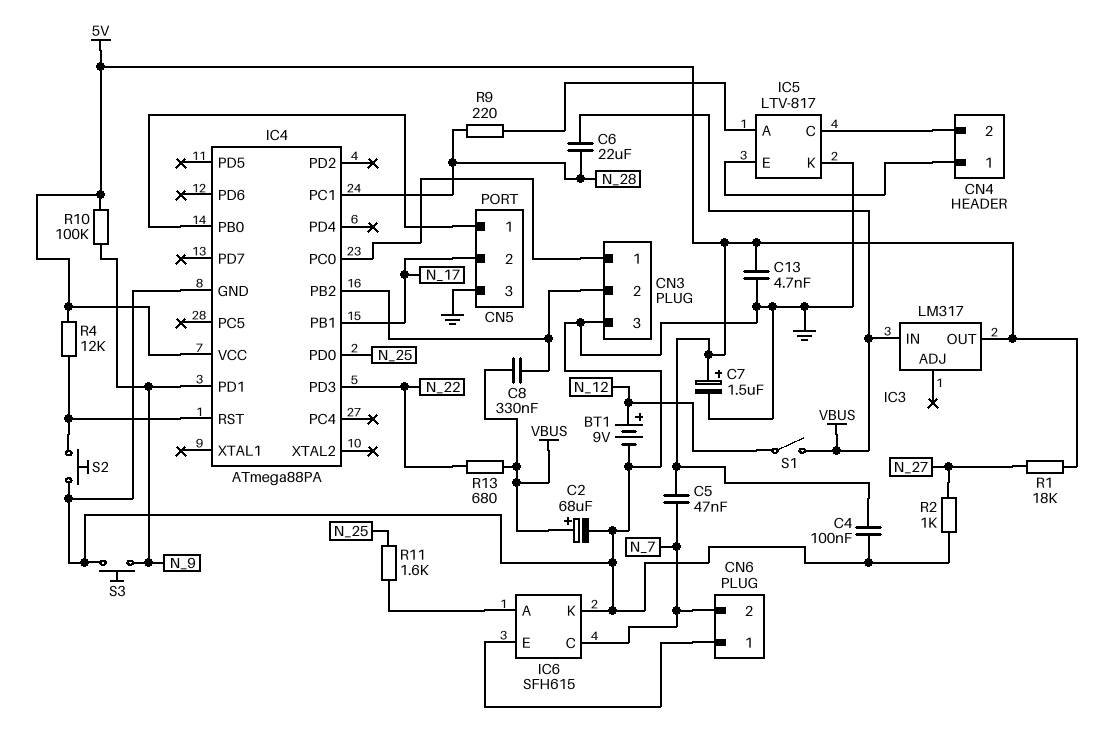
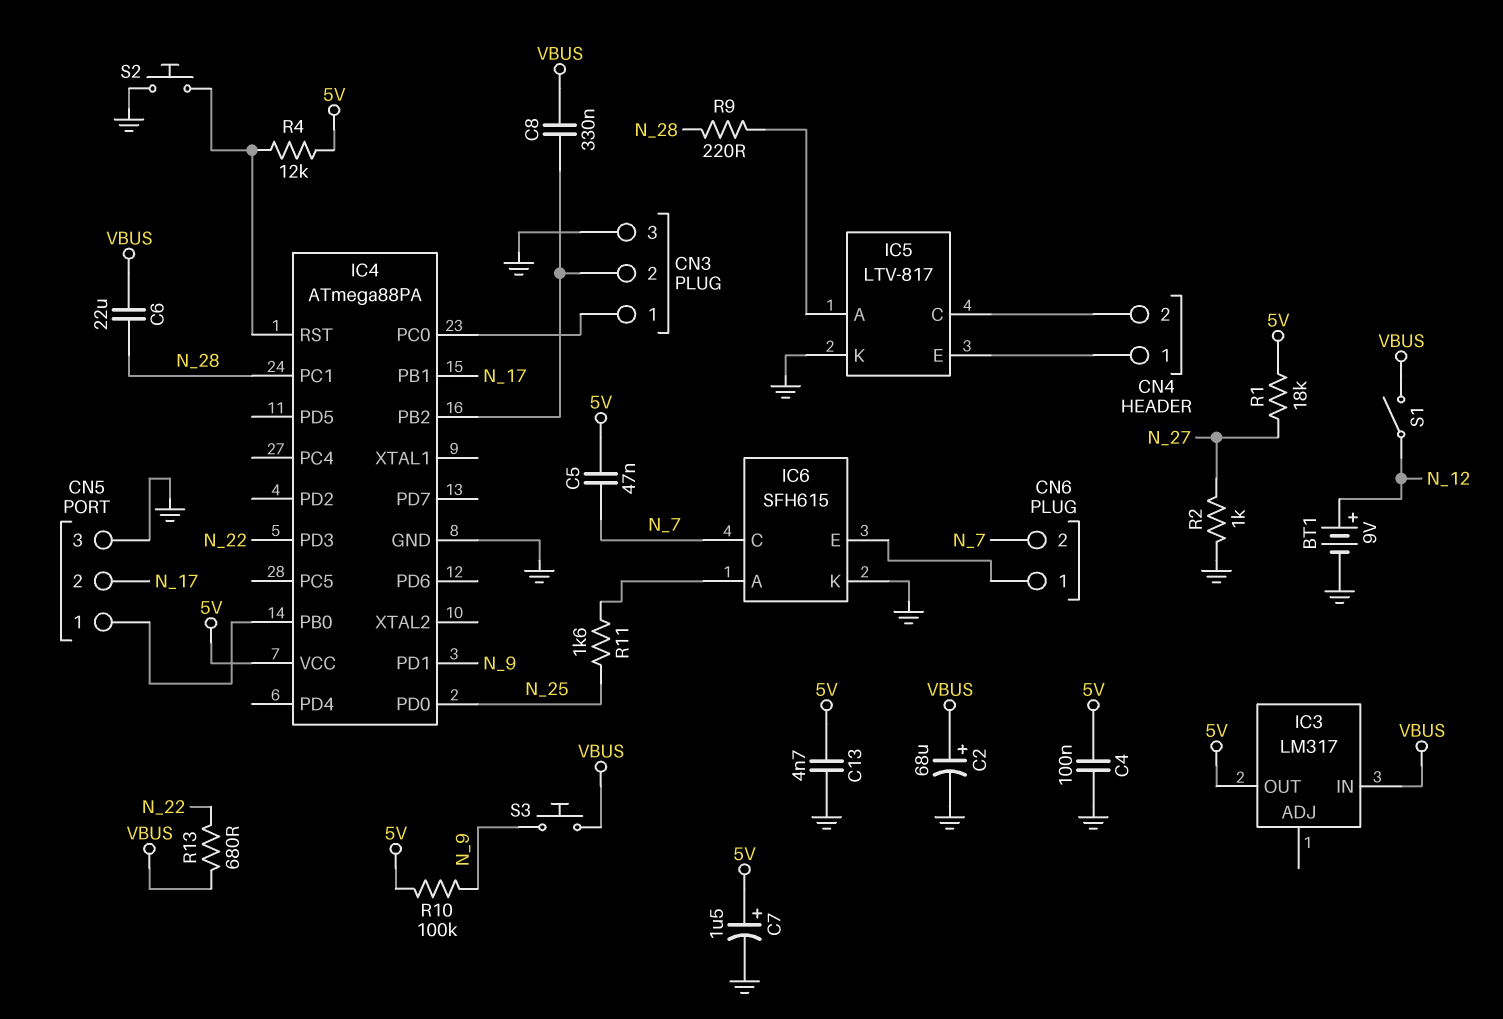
S3: button (GND, N_9) -> button (N_9, VBUS)

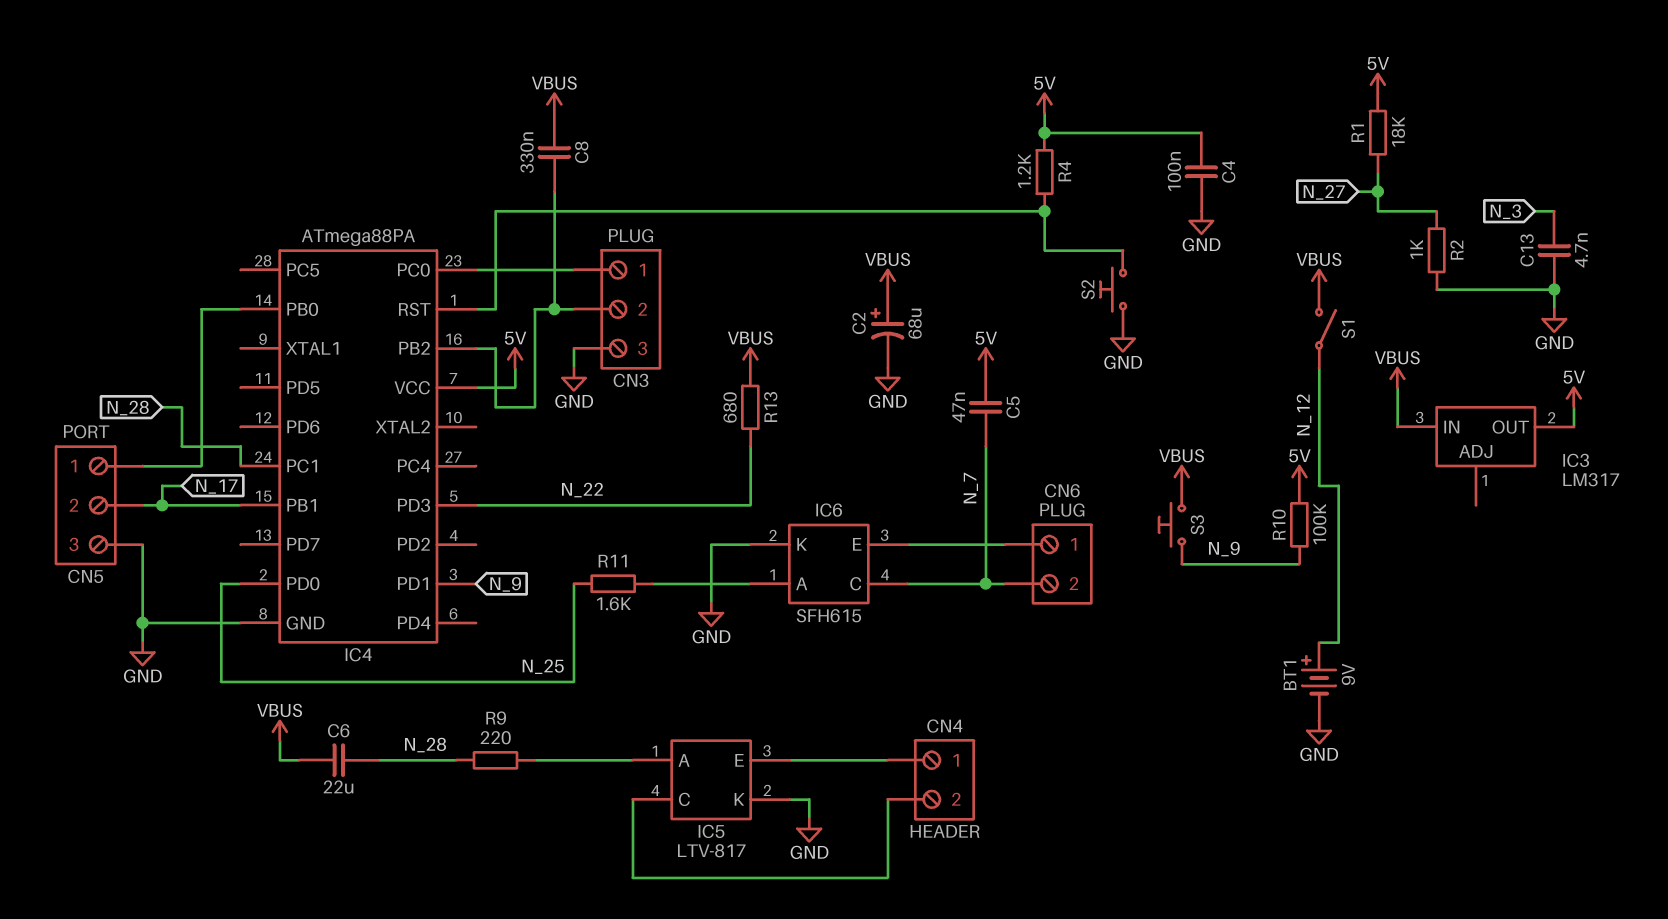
C7: 1.5uF (plus 5V, minus GND) -> none
C13: 4.7nF (5V, GND) -> 4.7nF (GND, N_3)
R4: 12k (5V, IC4/RST) -> 1.2k (5V, IC4/RST)

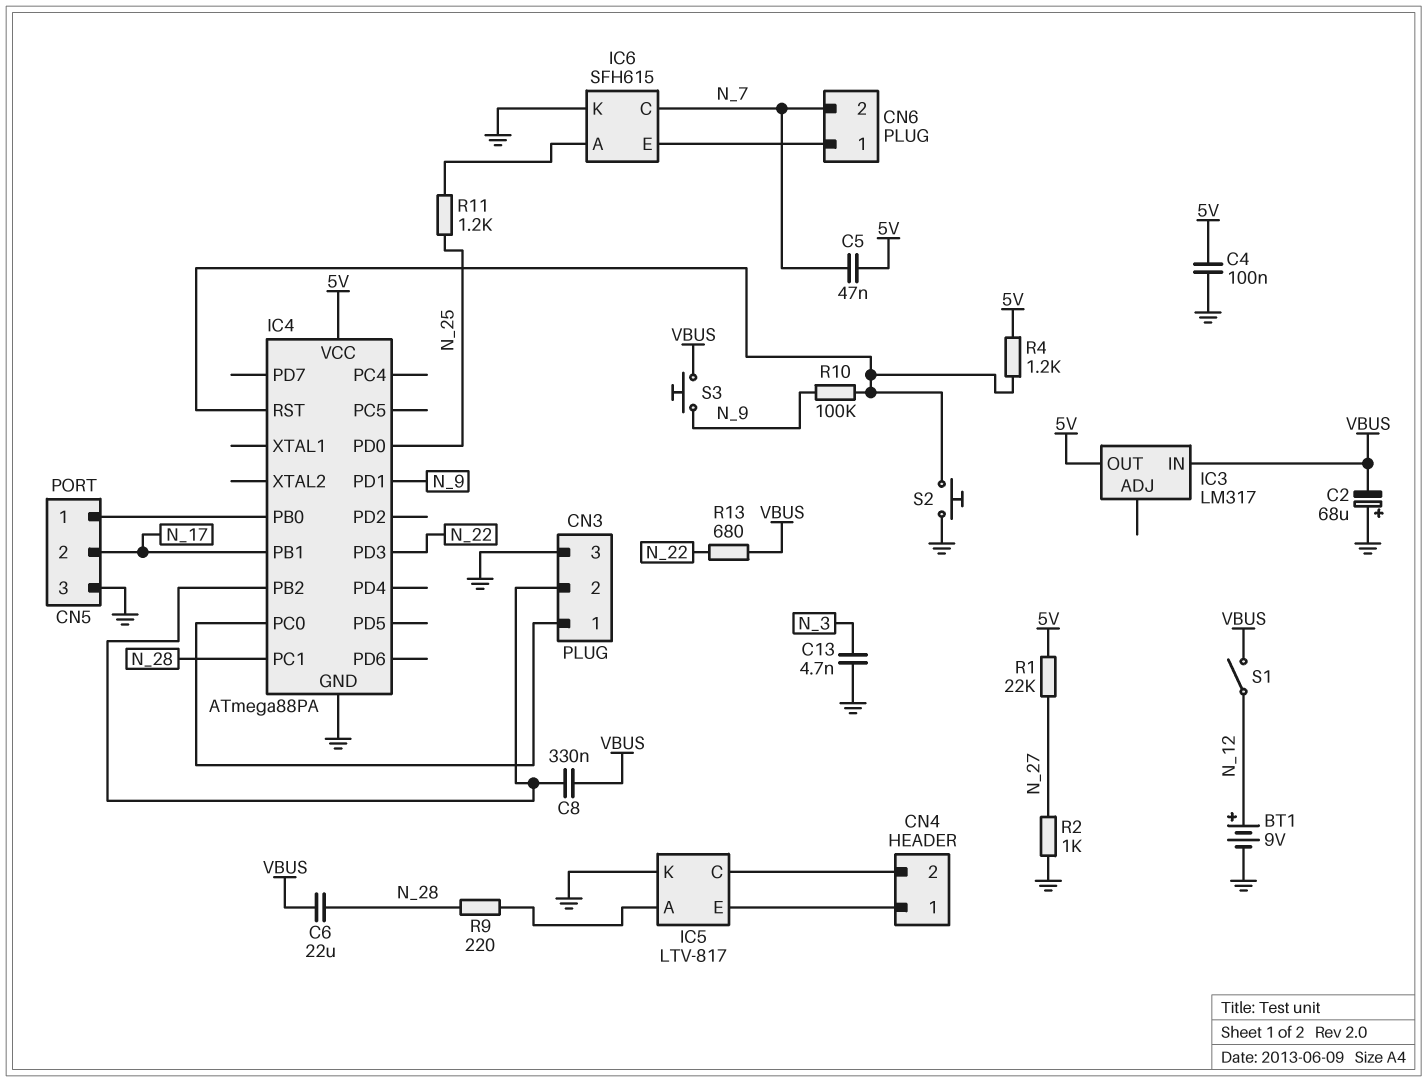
C2: 68uF (plus VBUS, minus GND) -> 68uF (plus GND, minus VBUS)
R1: 18k (5V, N_27) -> 22k (5V, N_27)
R10: 100k (5V, N_9) -> 100k (IC4/RST, N_9)
R11: 1.6k (IC6/A, N_25) -> 1.2k (IC6/A, N_25)

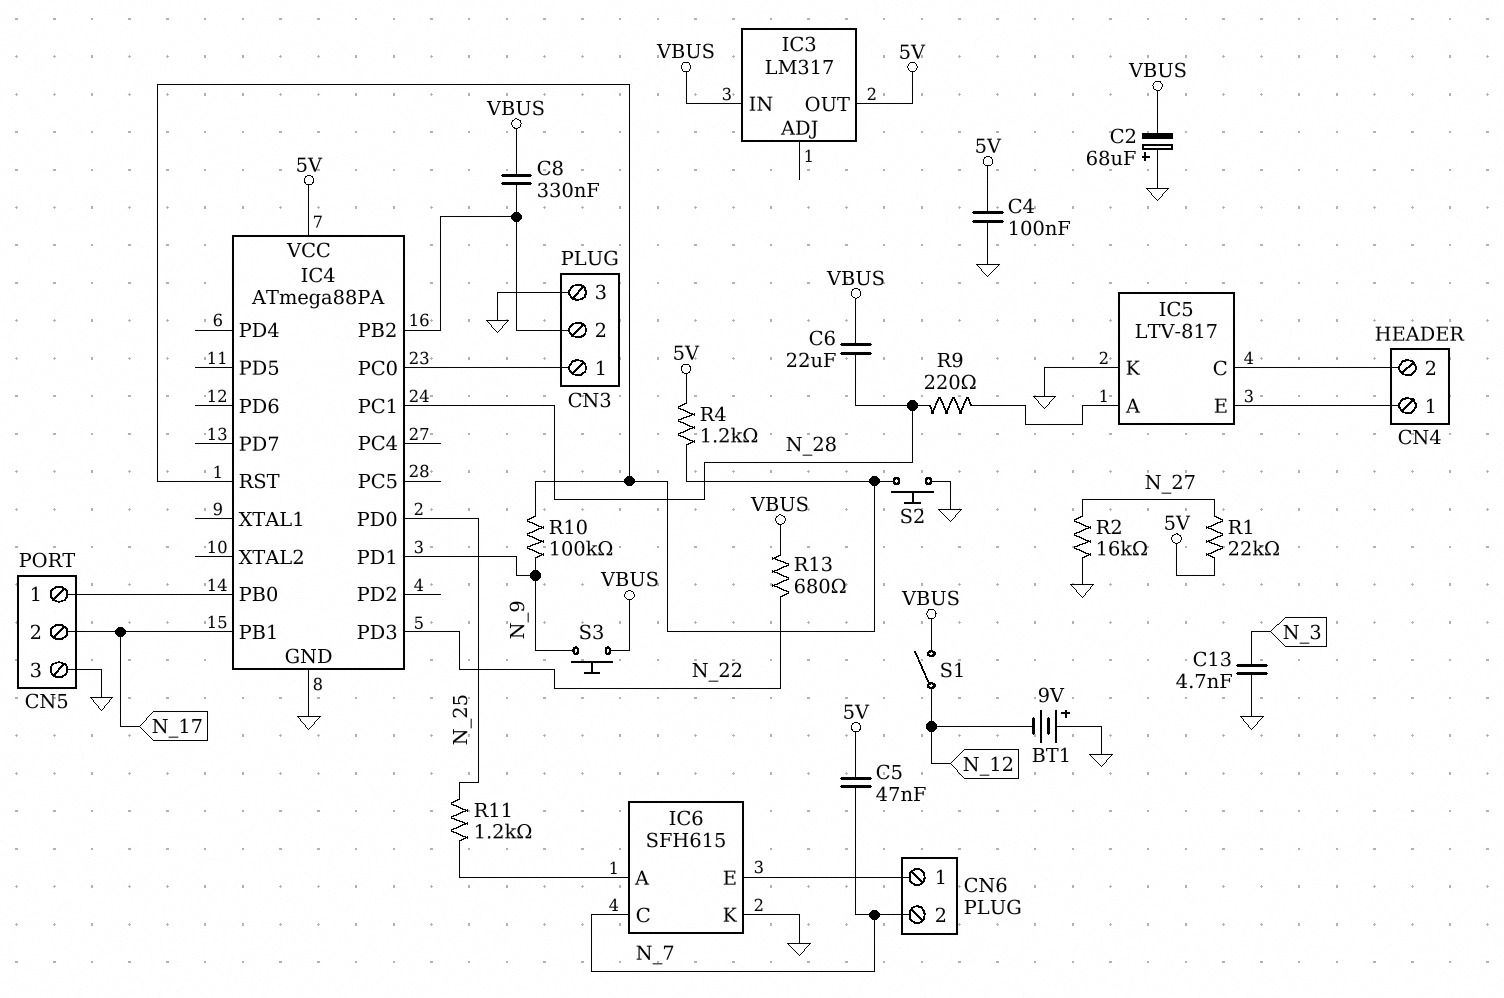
BT1: 9V (plus N_12, minus GND) -> 9V (plus GND, minus N_12)
R2: 1k (GND, N_27) -> 16k (GND, N_27)

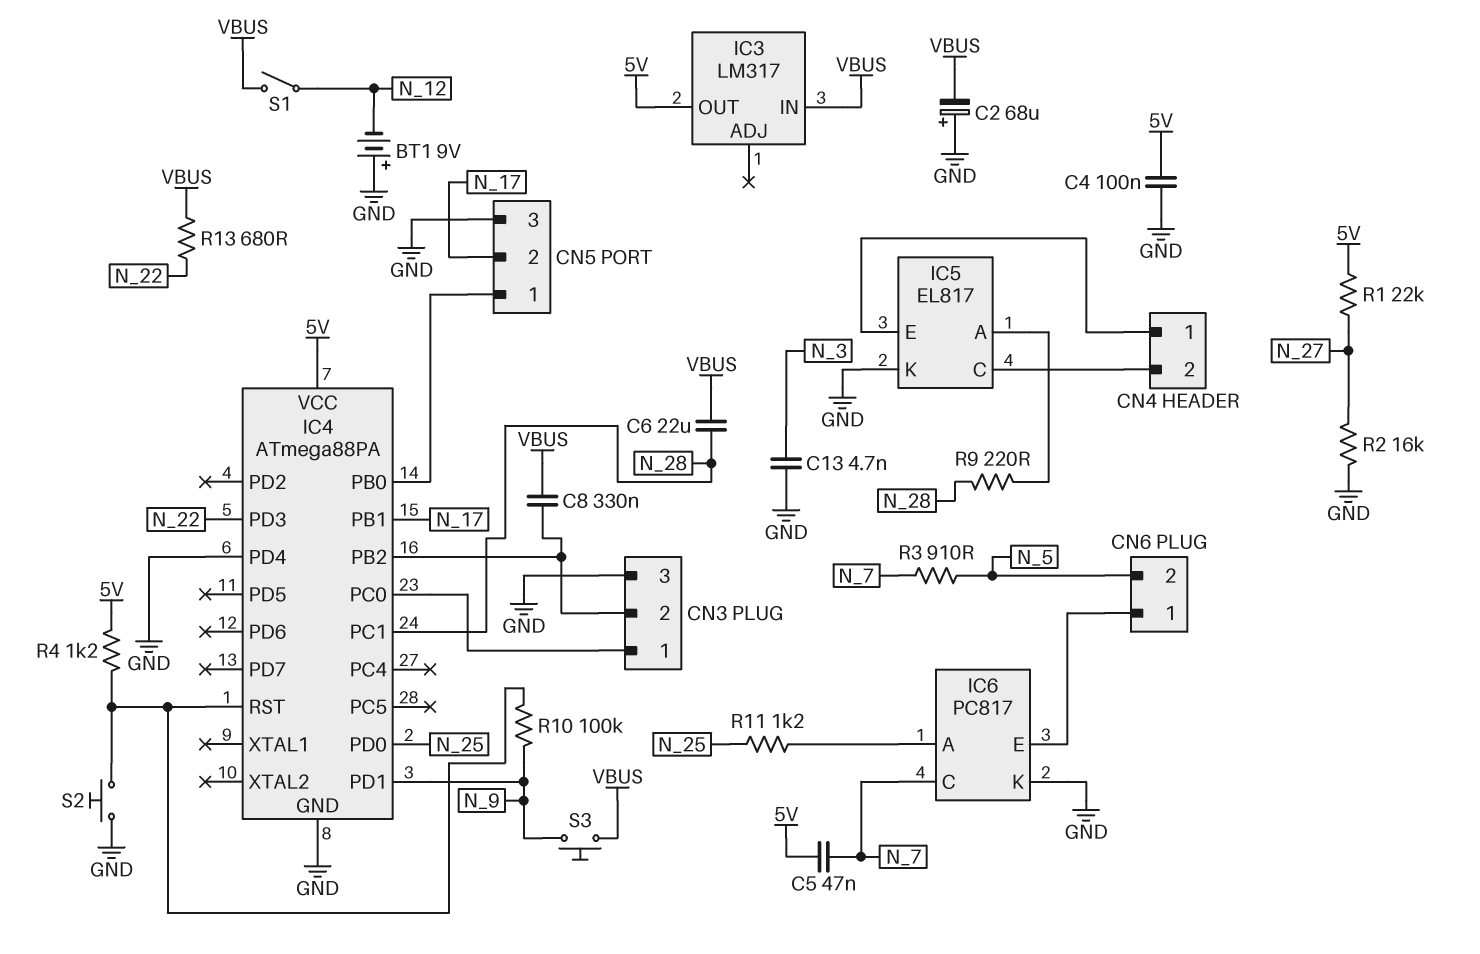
CN6 pin 2: N_7 -> N_5
IC4 pin PD4: none -> GND
IC5: LTV-817 -> EL817
IC6: SFH615 -> PC817
R3: none -> 910 (N_5, N_7)

